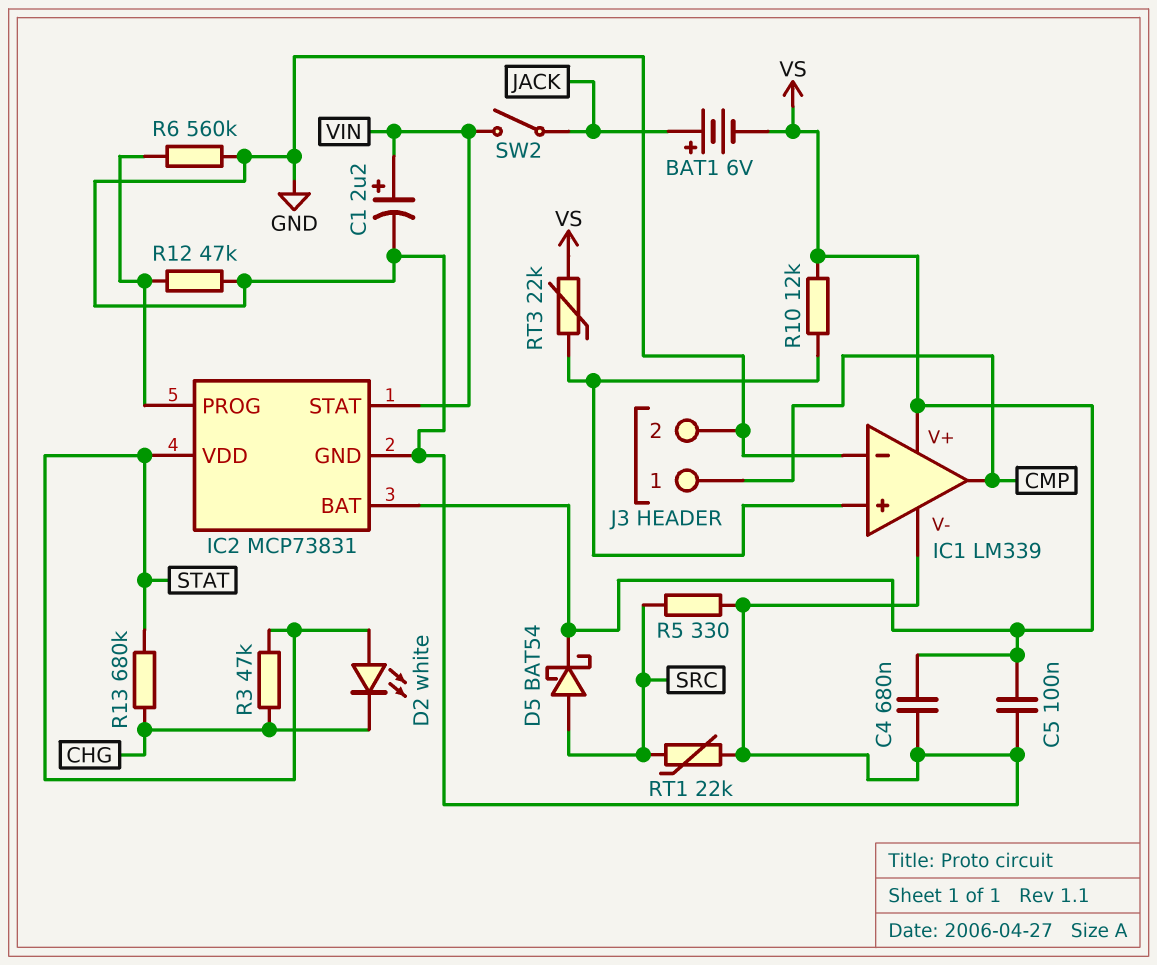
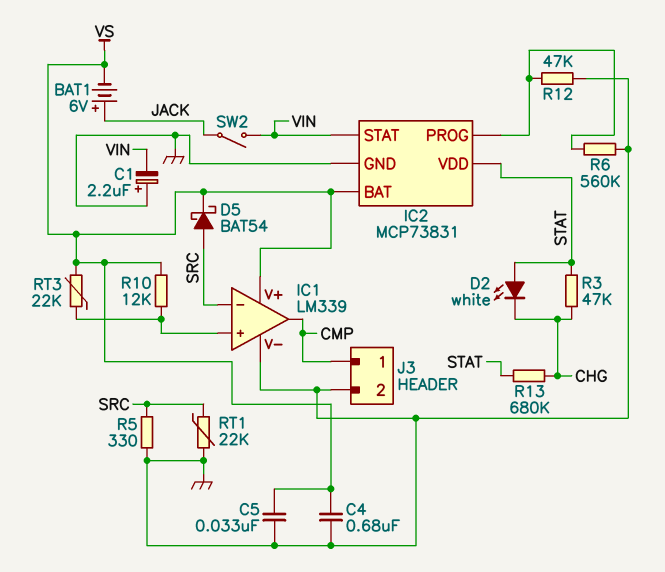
C1: 2.2uF (plus VIN, minus GND) -> 2.2uF (plus GND, minus VIN)
C5: 100nF (GND, VS) -> 33nF (GND, VS)
IC1 pin in-: GND -> SRC

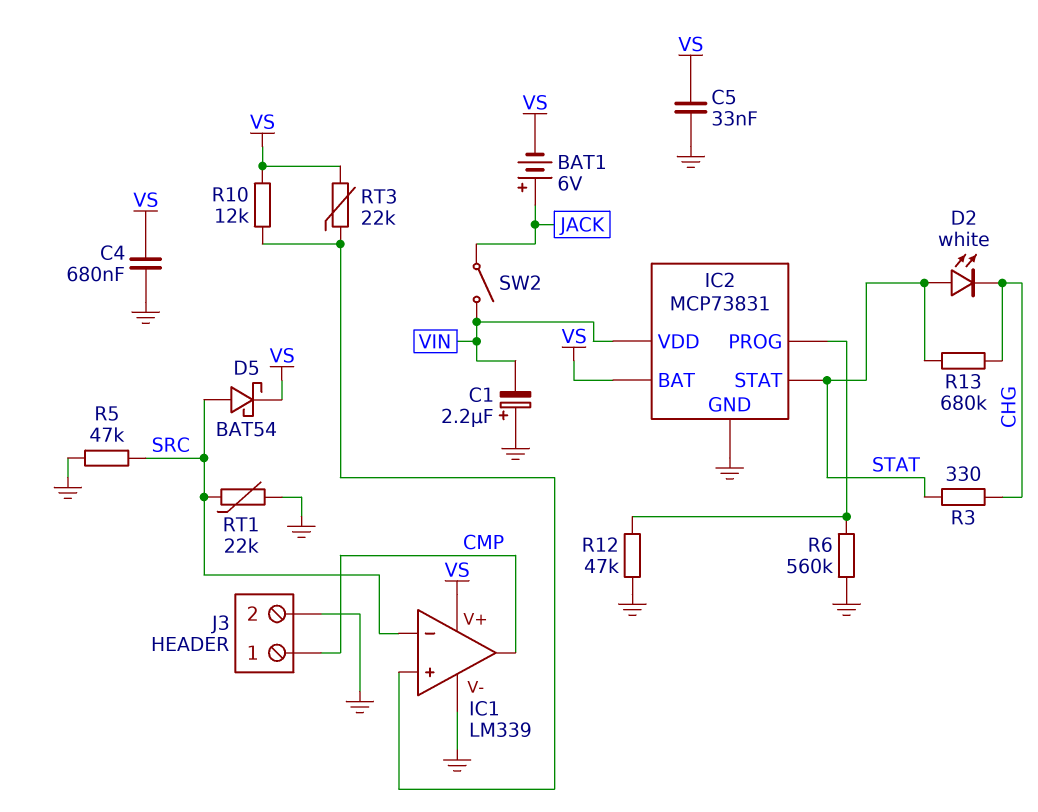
IC2 pin STAT: VIN -> STAT
IC2 pin VDD: STAT -> VIN
R3: 47k (CHG, STAT) -> 330 (CHG, STAT)
R5: 330 (GND, SRC) -> 47k (GND, SRC)

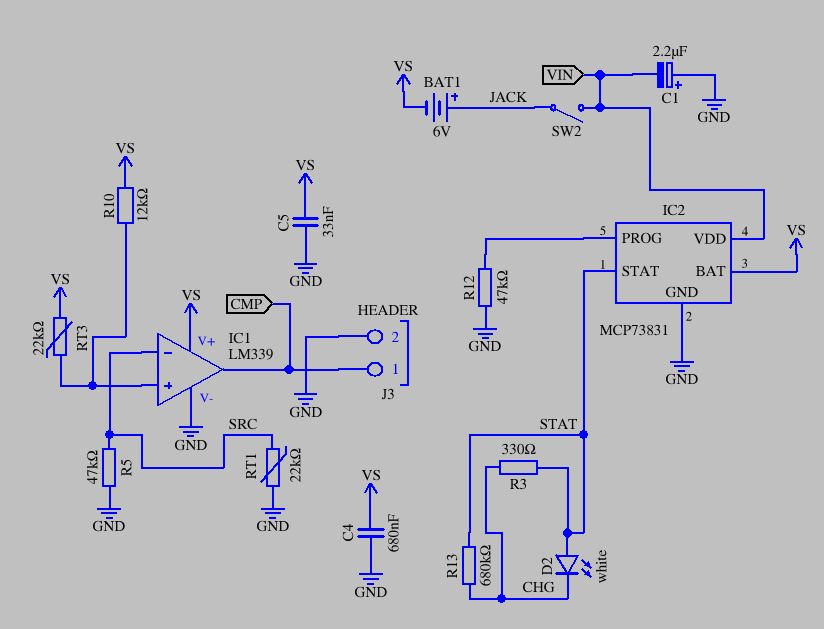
D5: schottky BAT54 (A SRC, K VS) -> none
R6: 560k (GND, IC2/PROG) -> none

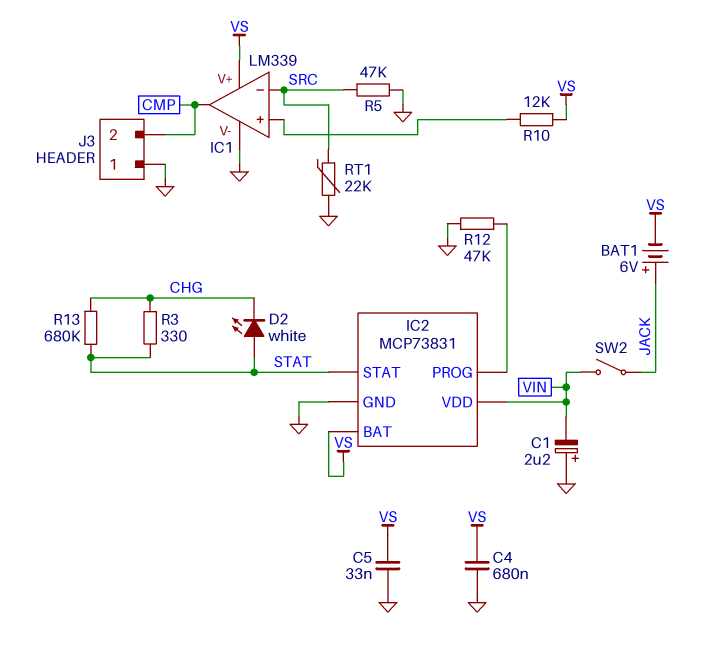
J3 pin 1: CMP -> GND
J3 pin 2: GND -> CMP
RT3: 22k (IC1/in+, VS) -> none

